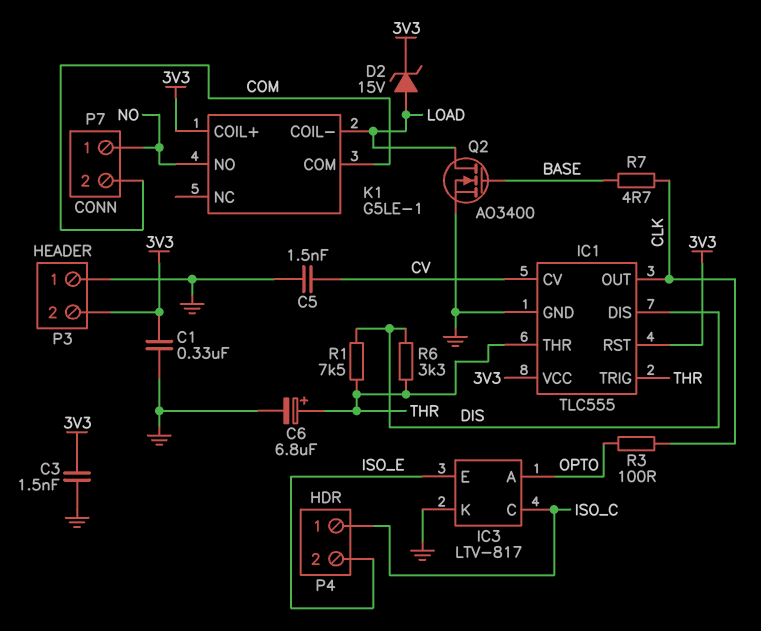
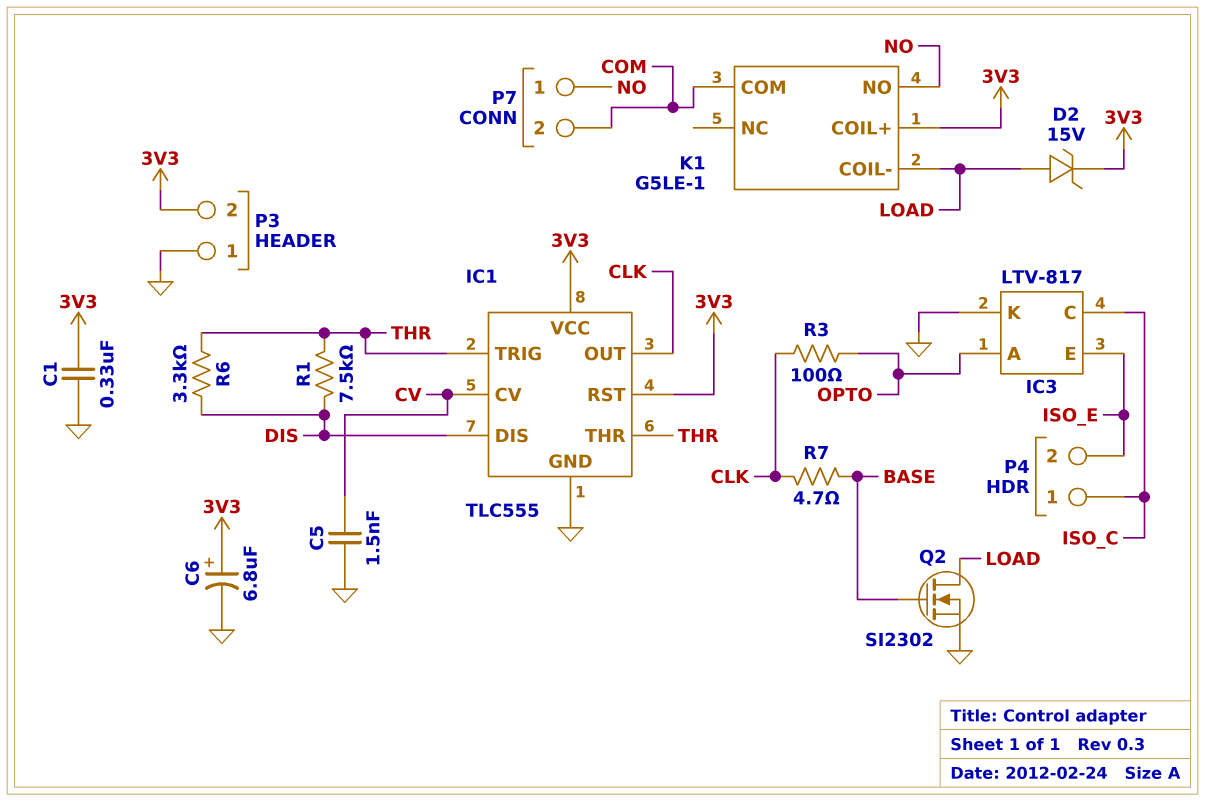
C3: 1.5nF (3V3, GND) -> none
C6: 6.8uF (plus THR, minus GND) -> 6.8uF (plus 3V3, minus GND)
Q2: NMOS AO3400 (G BASE, D LOAD, S GND) -> NMOS SI2302 (G BASE, D LOAD, S GND)

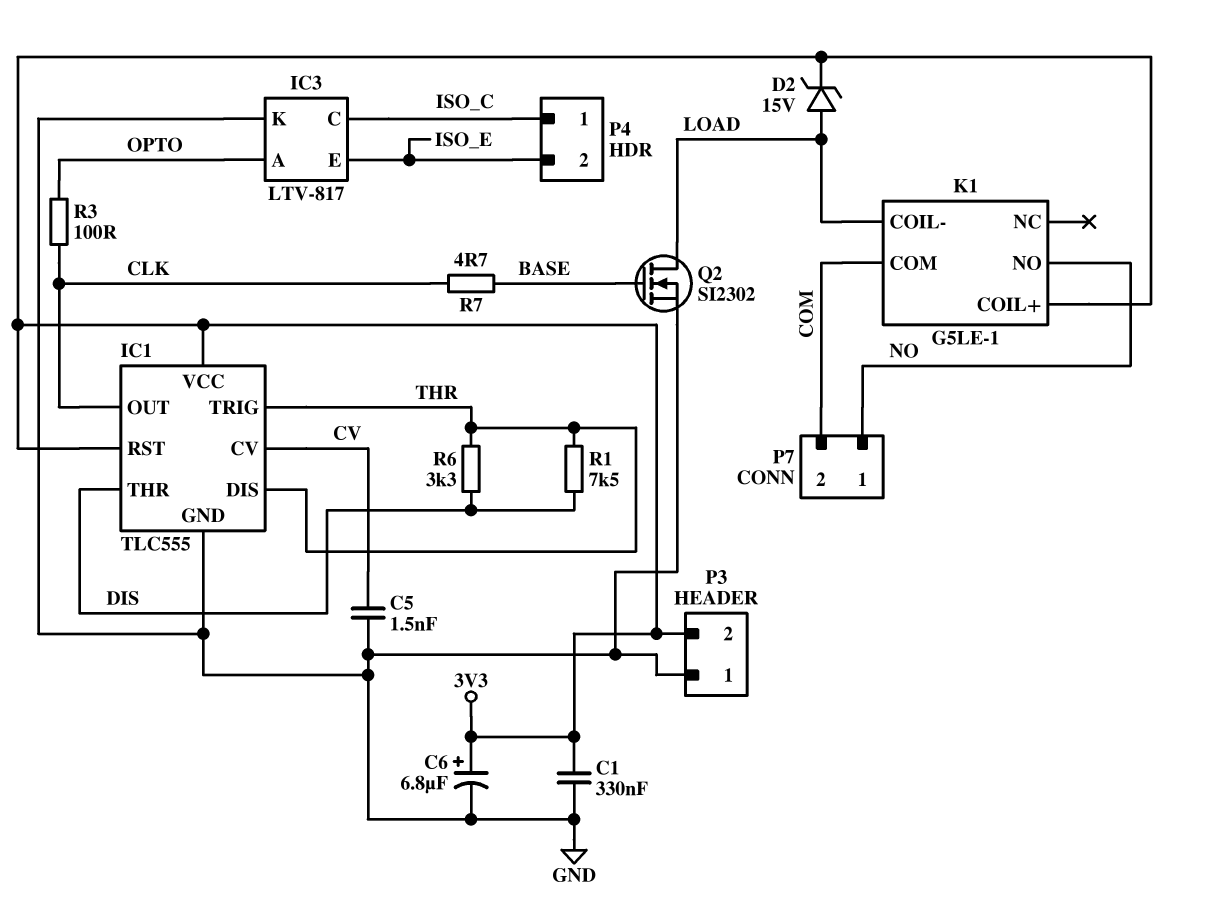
IC1 pin DIS: DIS -> THR
IC1 pin THR: THR -> DIS

